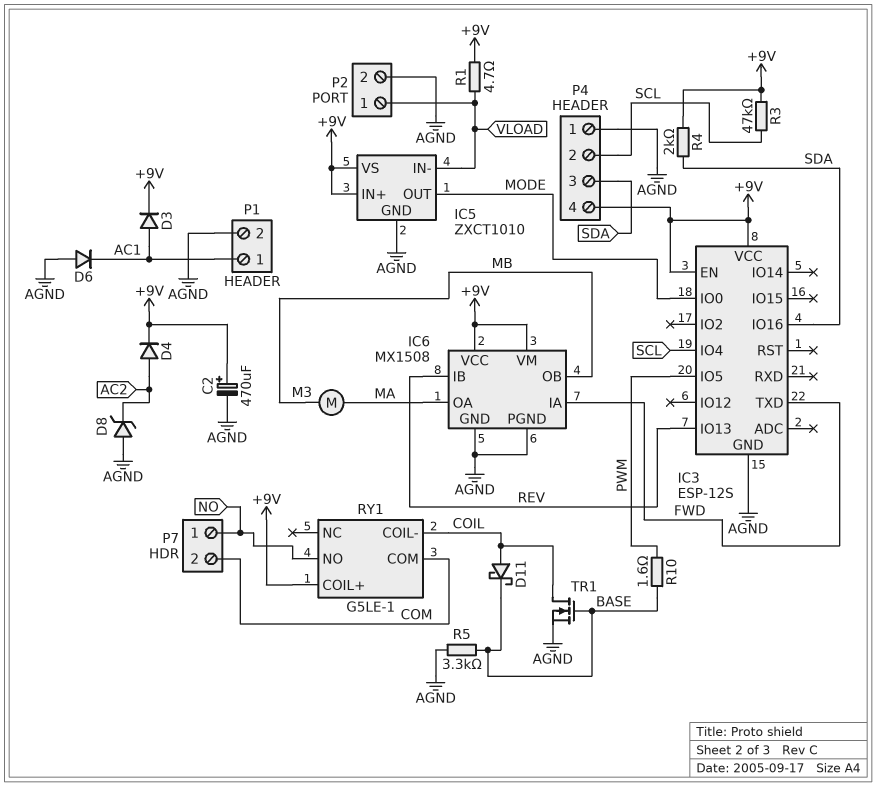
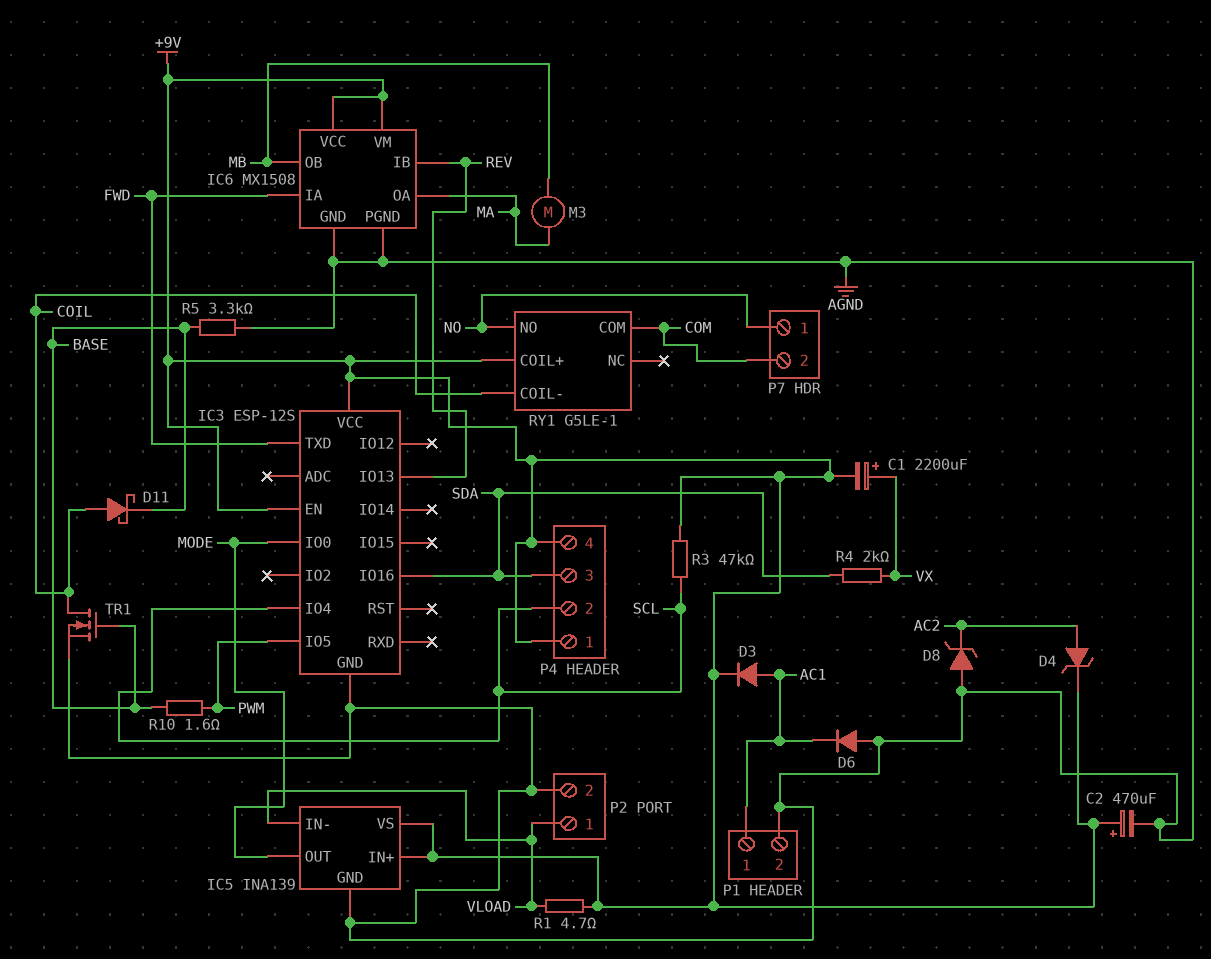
C1: none -> 2200uF (plus VX, minus +9V)
D4: diode (A AC2, K +9V) -> zener (A AC2, K +9V)
IC5: ZXCT1010 -> INA139
P4 pin 1: AGND -> +9V
R4: 2k (+9V, SDA) -> 2k (SDA, VX)

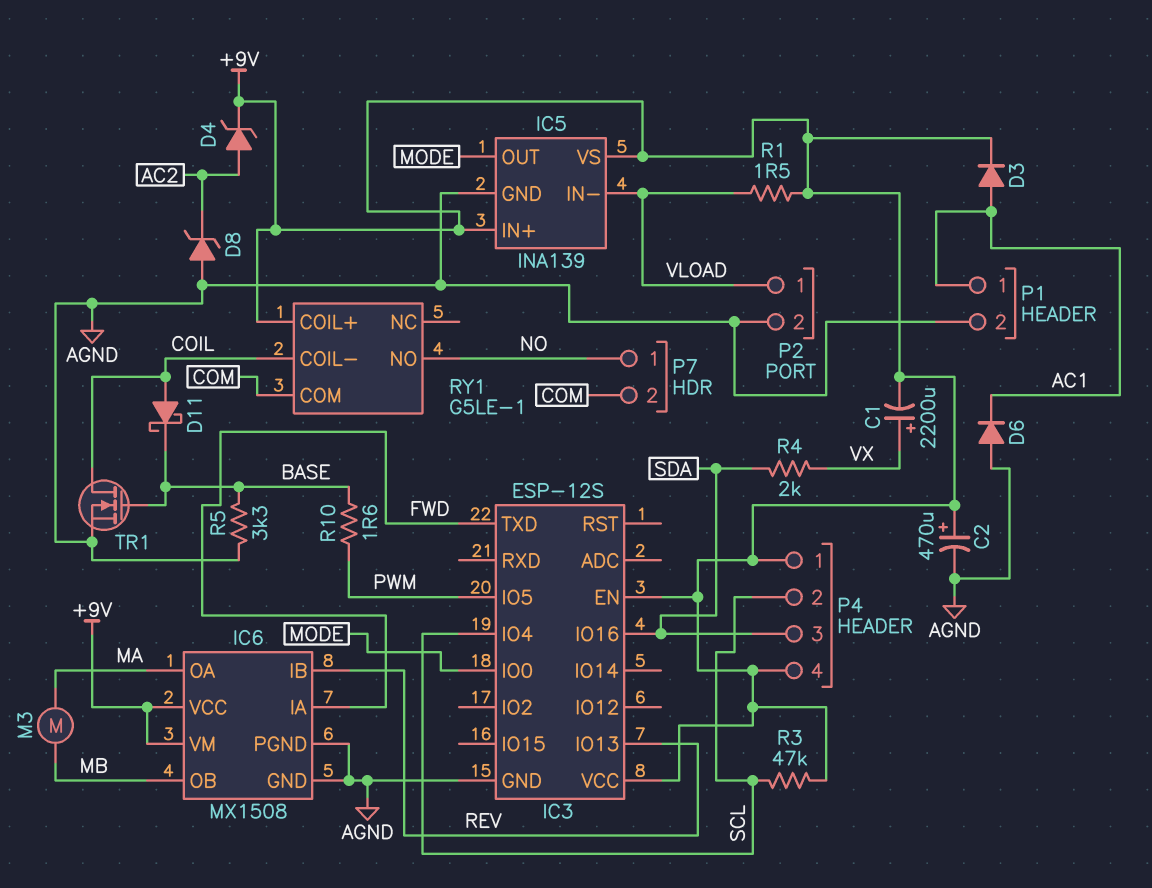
R1: 4.7 (+9V, VLOAD) -> 1.5 (+9V, VLOAD)

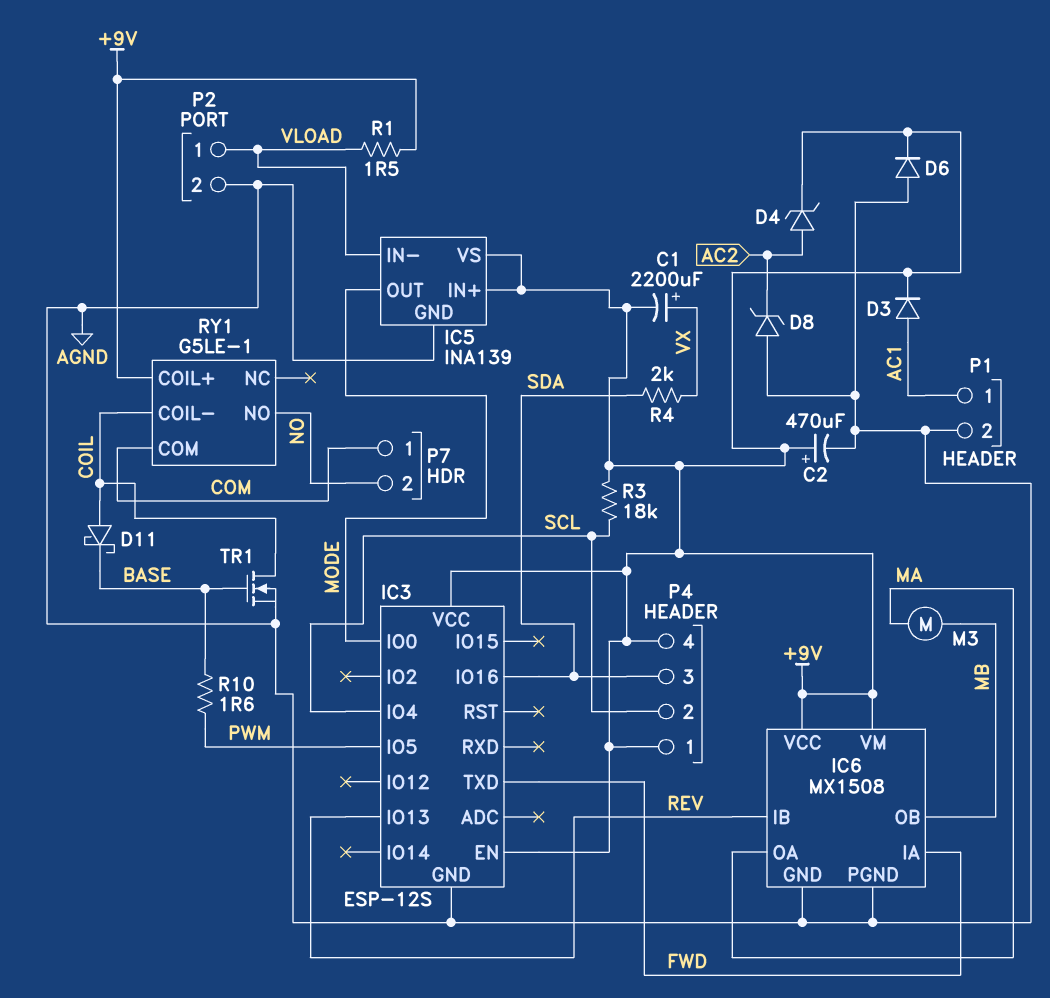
D6: diode (A AGND, K AC1) -> diode (A AGND, K +9V)
P7 pin 1: NO -> COM
P7 pin 2: COM -> NO
R3: 47k (+9V, SCL) -> 18k (+9V, SCL)
R5: 3.3k (AGND, BASE) -> none

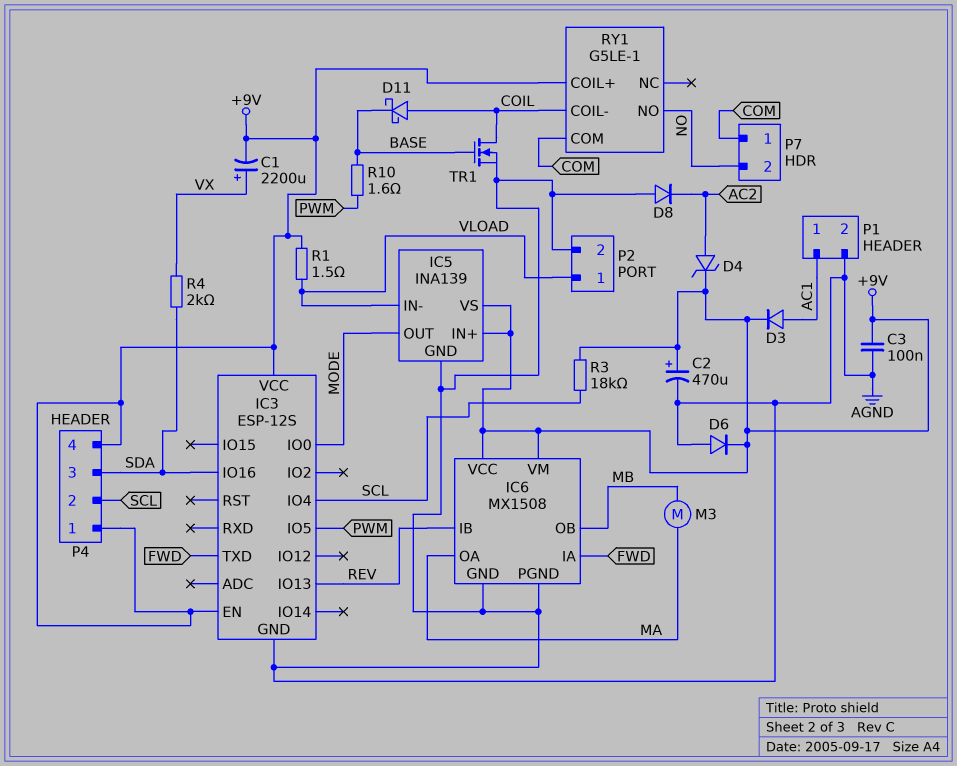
C3: none -> 100nF (+9V, AGND)
D8: zener (A AGND, K AC2) -> diode (A AGND, K AC2)

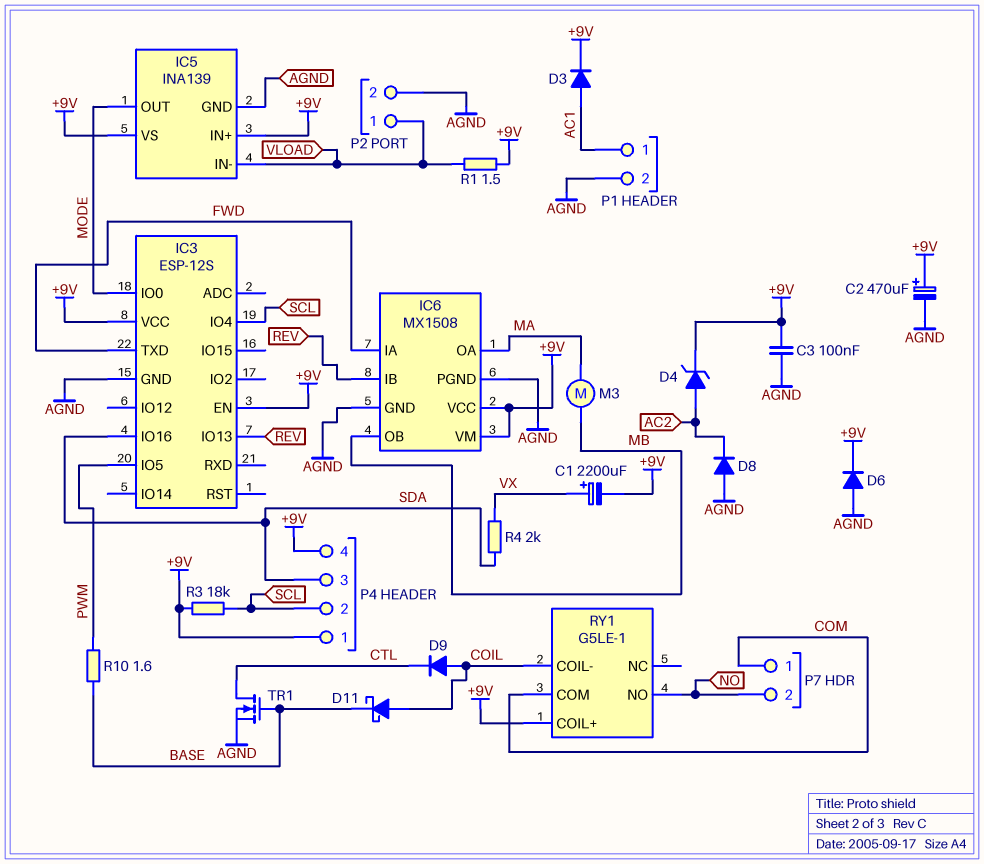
D9: none -> diode (A COIL, K CTL)
TR1: NMOS (G BASE, D COIL, S AGND) -> NMOS (G BASE, D CTL, S AGND)

